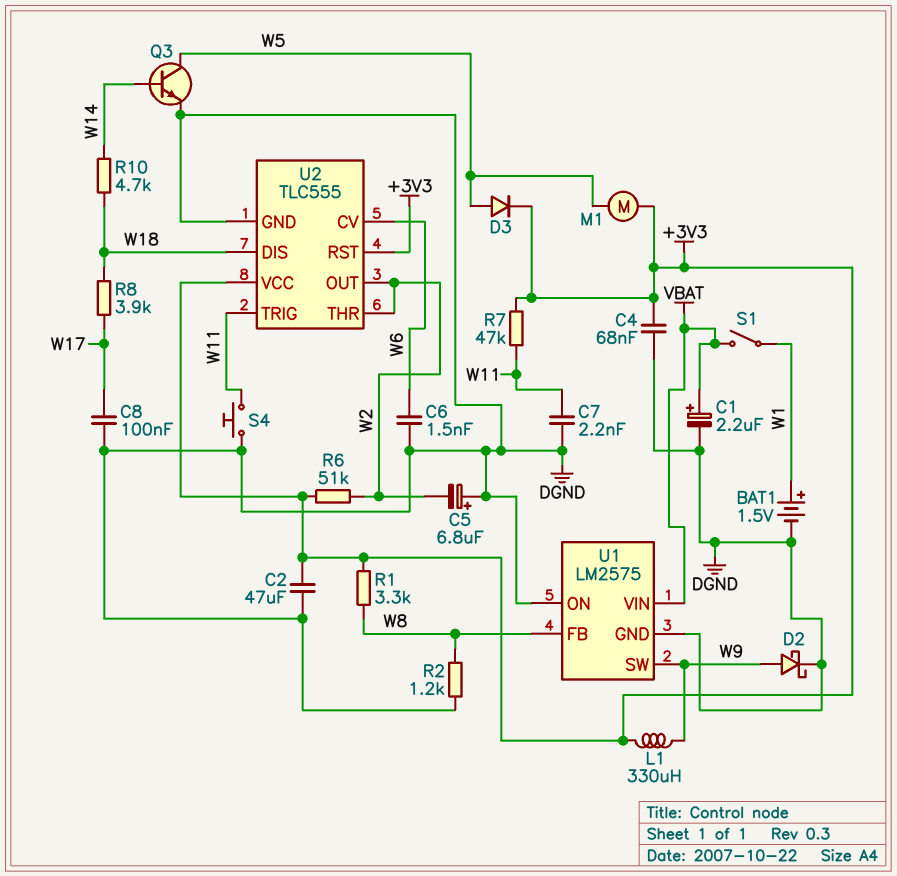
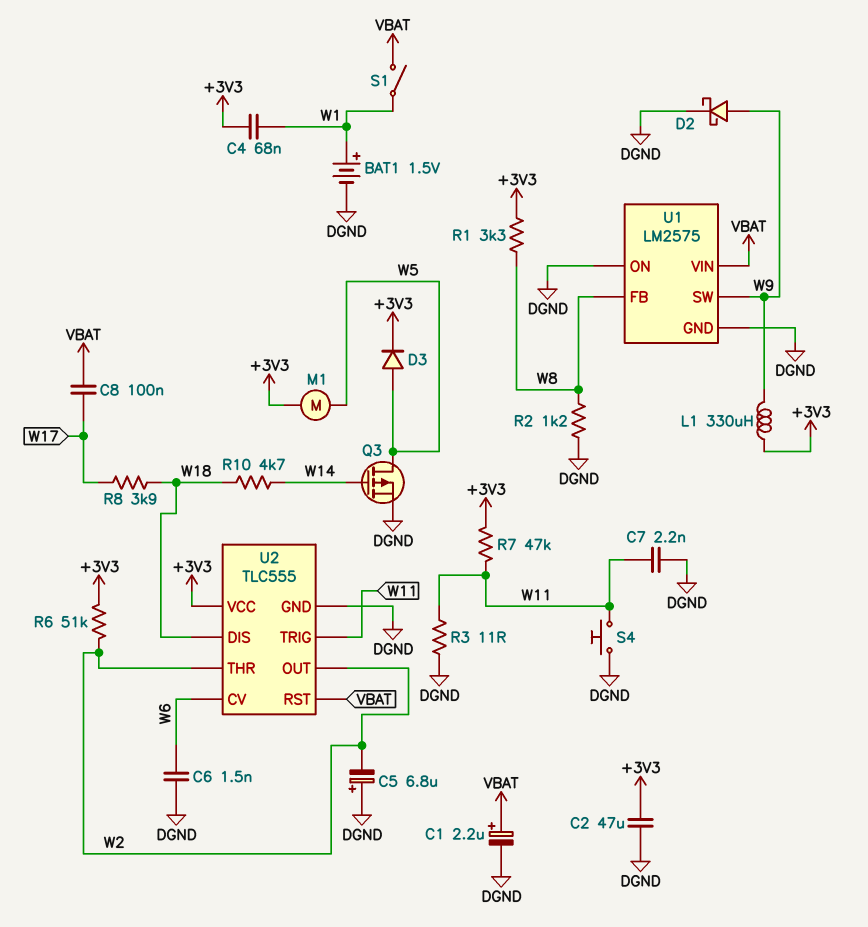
C4: 68nF (+3V3, DGND) -> 68nF (+3V3, W1)
C8: 100nF (DGND, W17) -> 100nF (VBAT, W17)
Q3: NPN (B W14, C W5, E DGND) -> PMOS (G W14, D W5, S DGND)
R3: none -> 11 (DGND, W11)
U2 pin RST: +3V3 -> VBAT

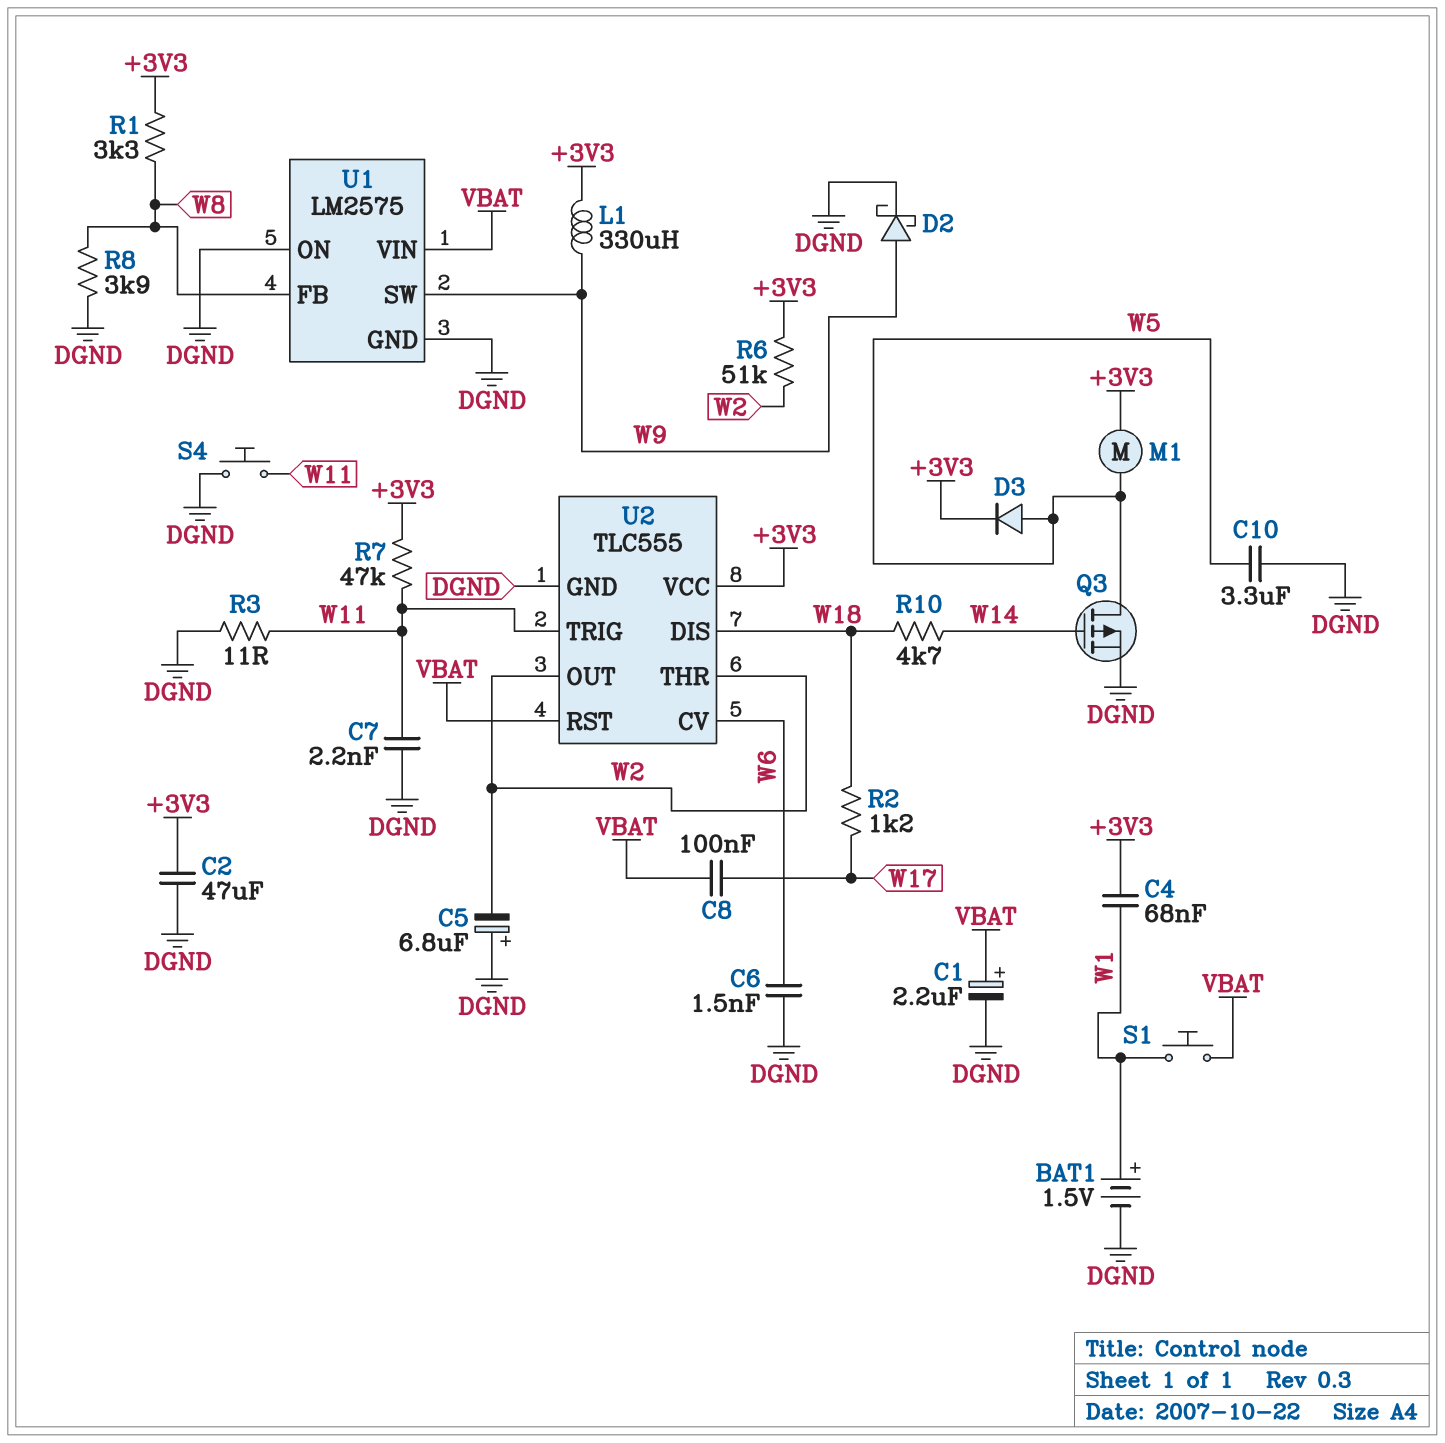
C10: none -> 3.3uF (DGND, W5)
R2: 1.2k (DGND, W8) -> 1.2k (W17, W18)
R8: 3.9k (W17, W18) -> 3.9k (DGND, W8)
S1: switch (VBAT, W1) -> button (VBAT, W1)

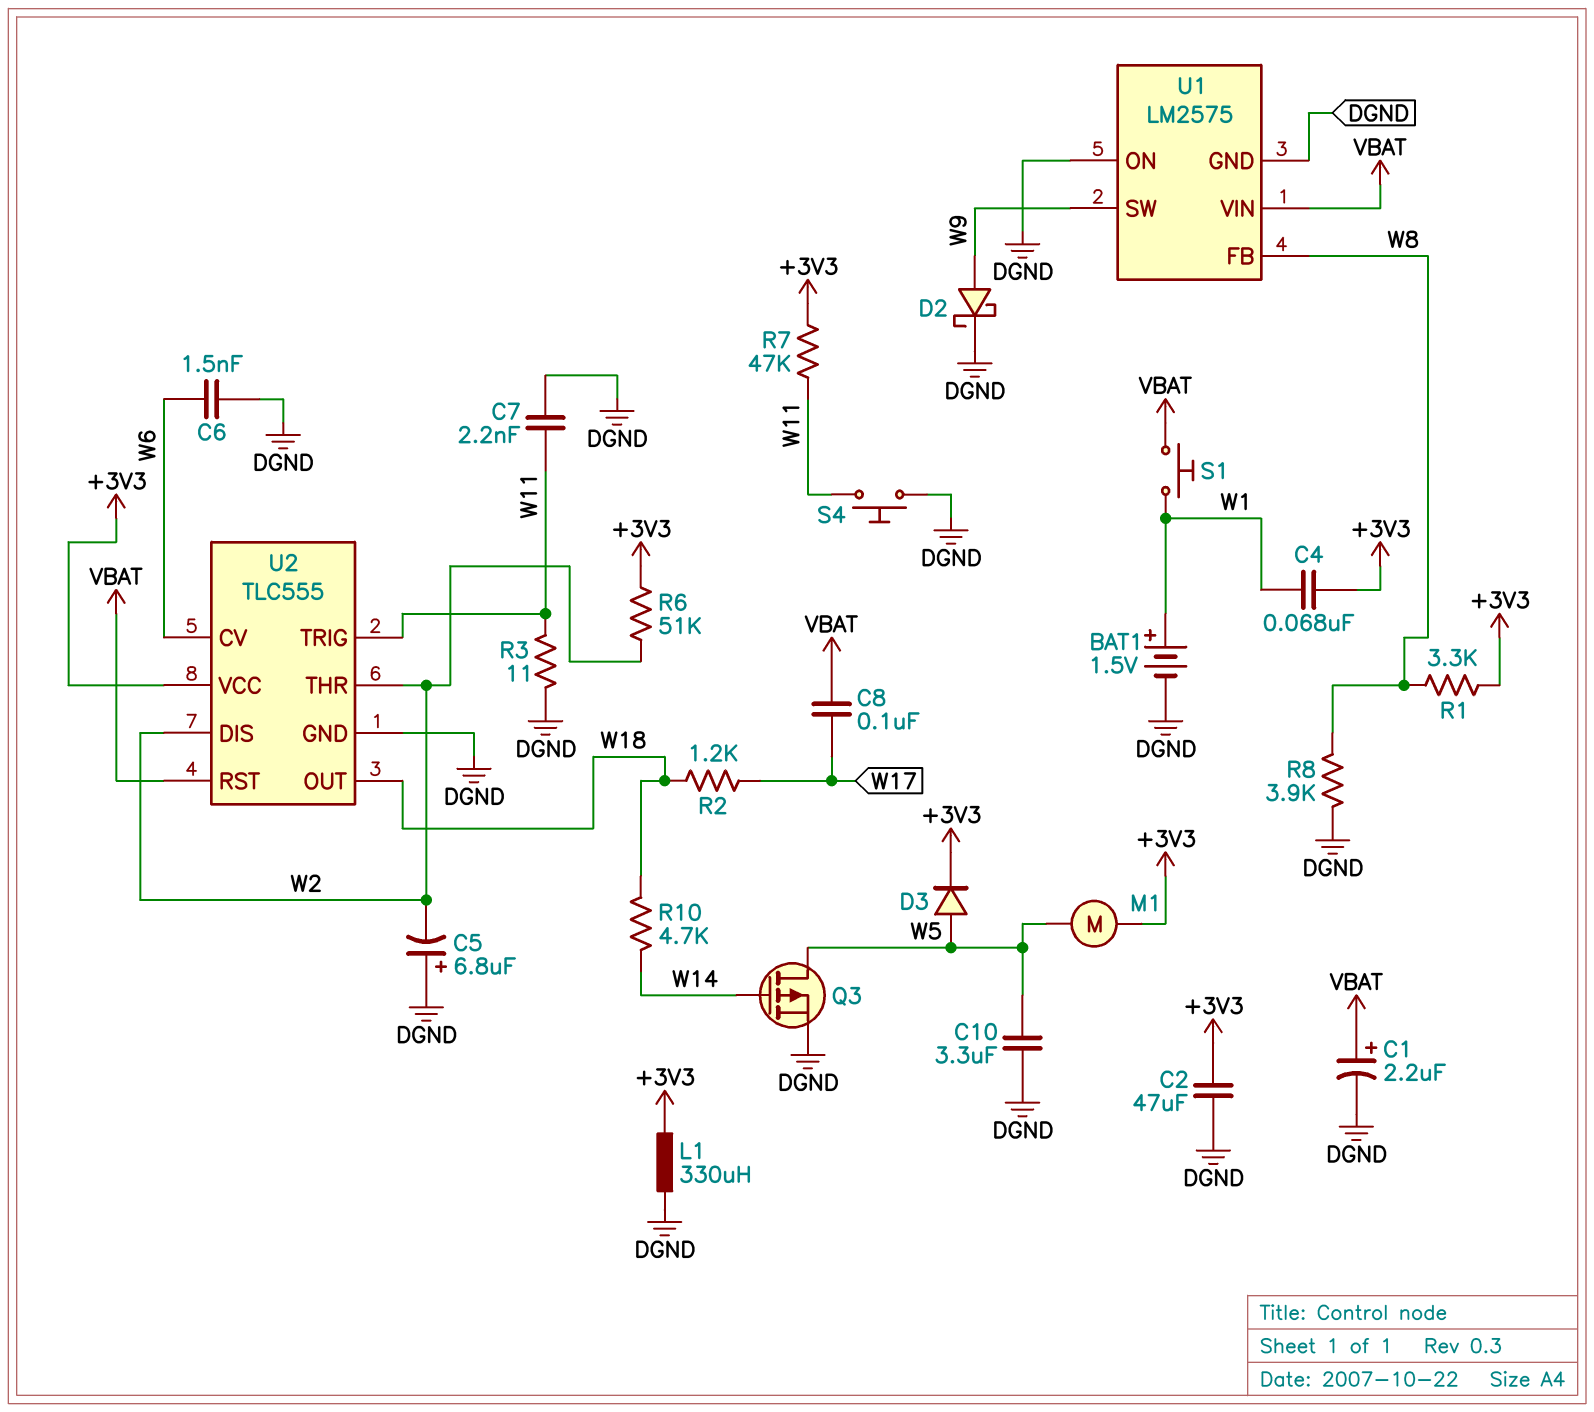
L1: 330uH (+3V3, W9) -> 330uH (+3V3, DGND)
U2 pin DIS: W18 -> W2
U2 pin OUT: W2 -> W18

